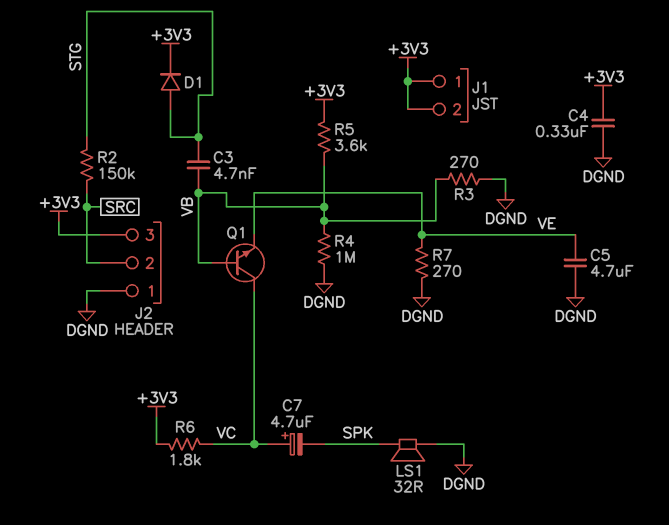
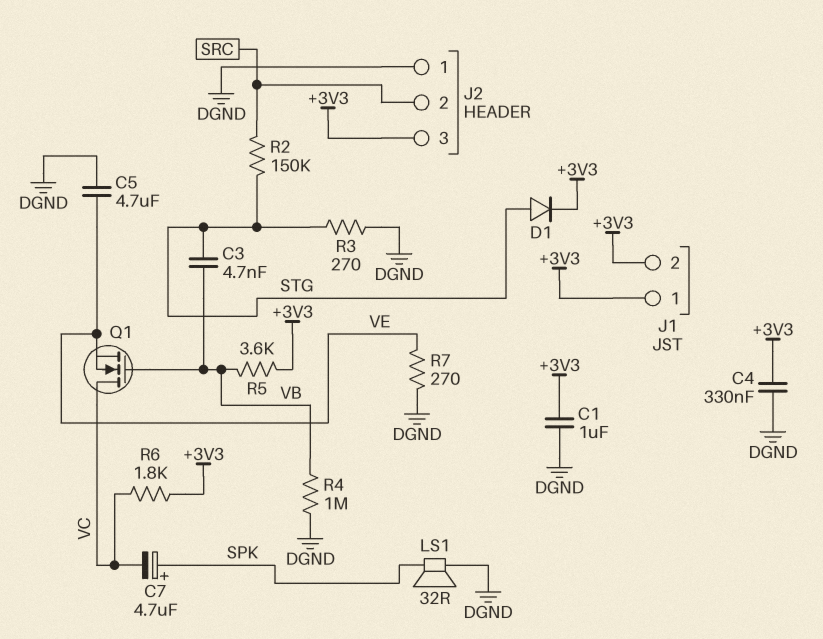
C1: none -> 1uF (+3V3, DGND)
C7: 4.7uF (plus VC, minus SPK) -> 4.7uF (plus SPK, minus VC)
Q1: NPN (B VB, C VC, E VE) -> NMOS (G VB, D VC, S VE)
R3: 270 (DGND, VB) -> 270 (DGND, STG)

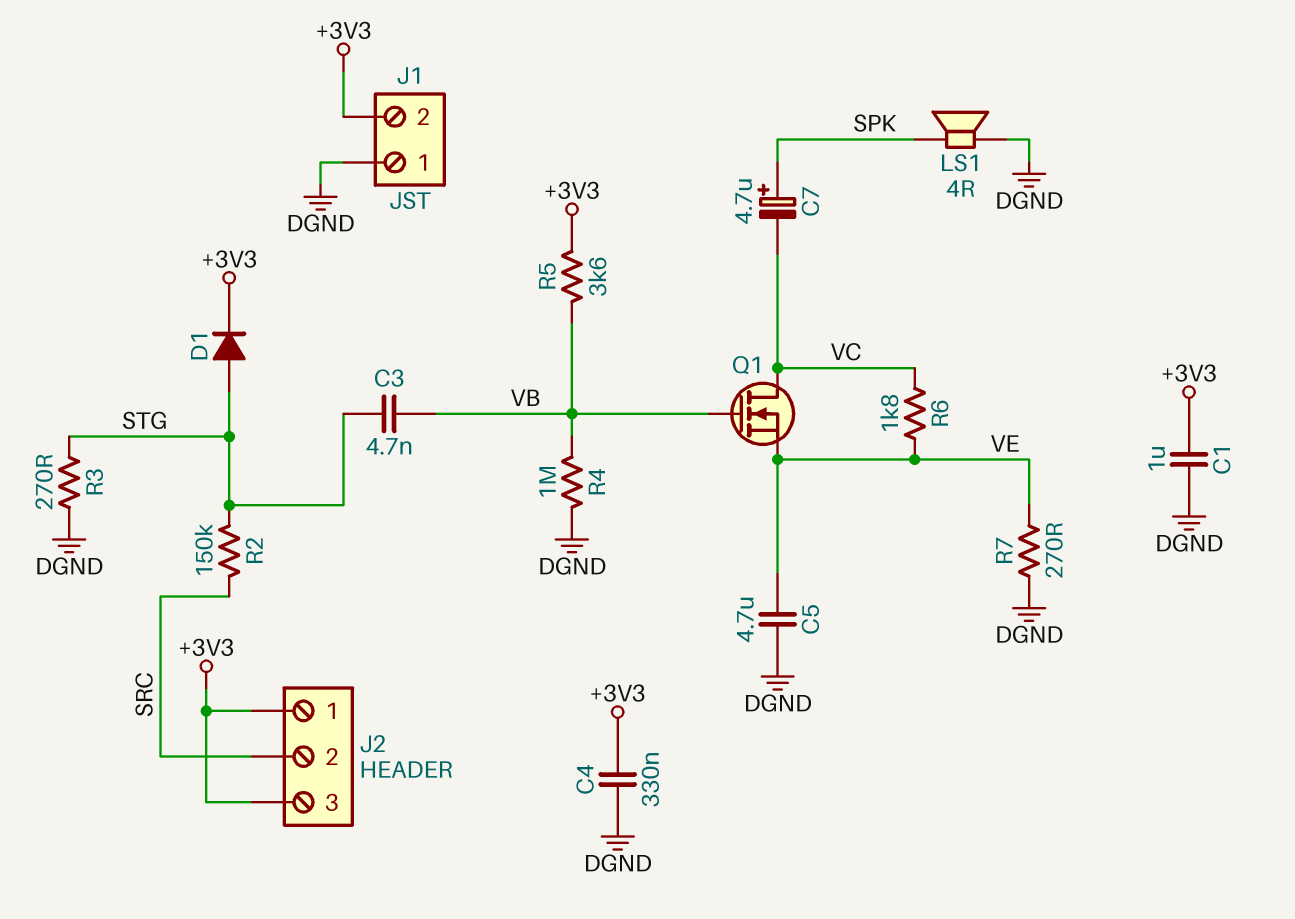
J1 pin 1: +3V3 -> DGND
J2 pin 1: DGND -> +3V3
LS1: speaker 32R (DGND, SPK) -> speaker 4R (DGND, SPK)
R6: 1.8k (+3V3, VC) -> 1.8k (VC, VE)

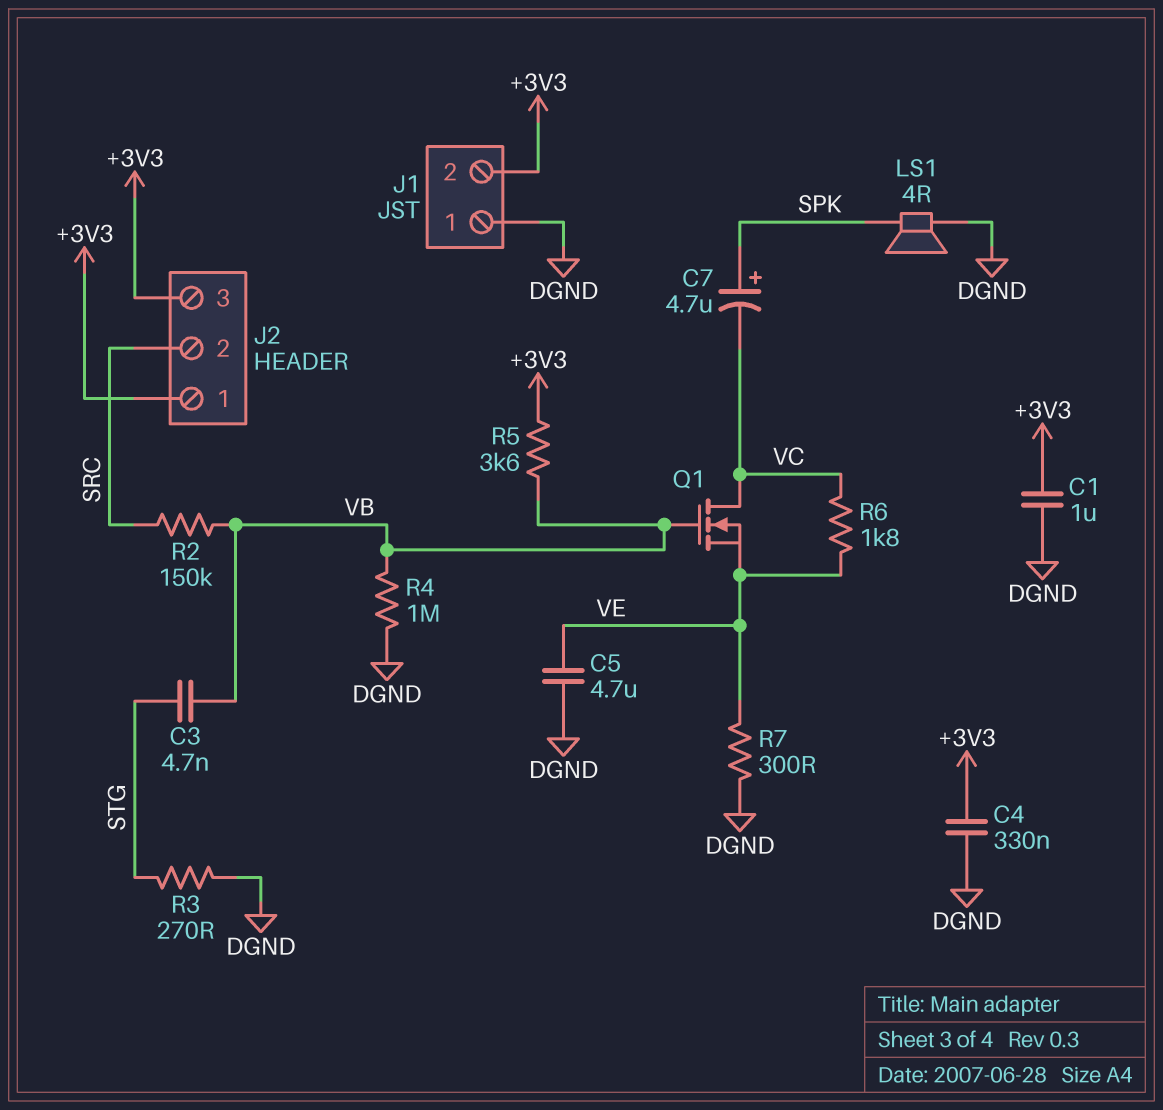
D1: diode (A STG, K +3V3) -> none
R2: 150k (SRC, STG) -> 150k (SRC, VB)
R7: 270 (DGND, VE) -> 300 (DGND, VE)

